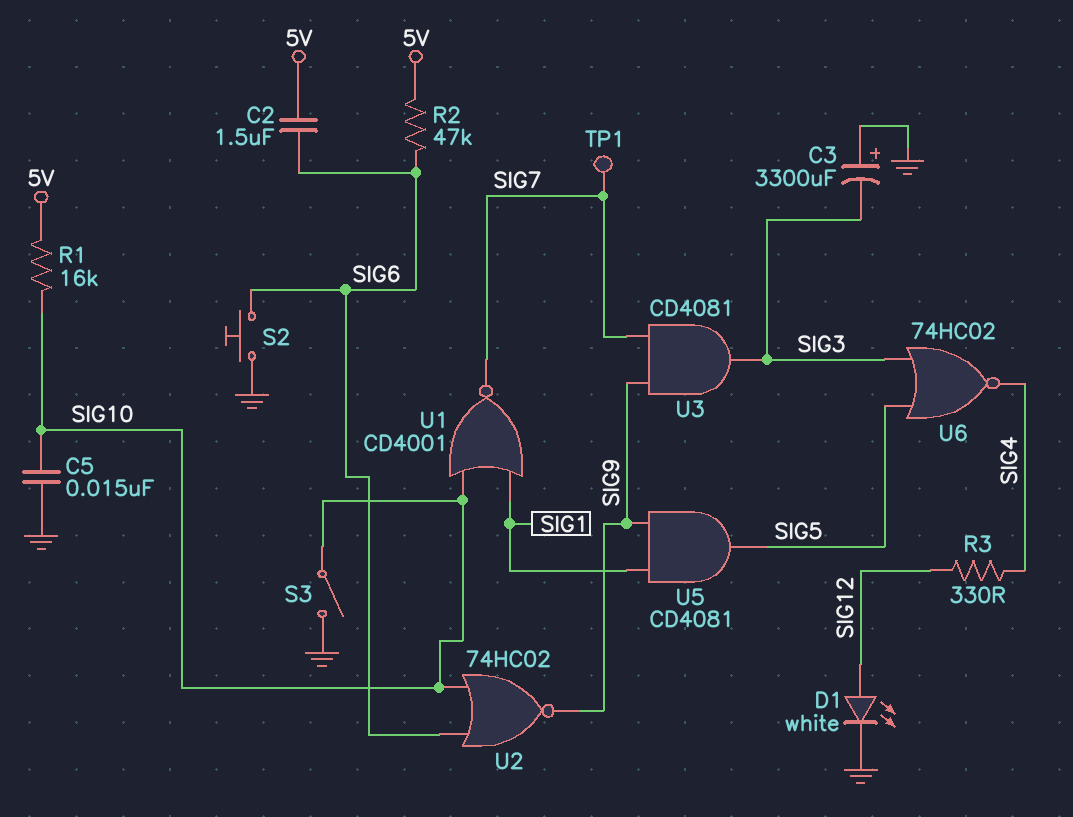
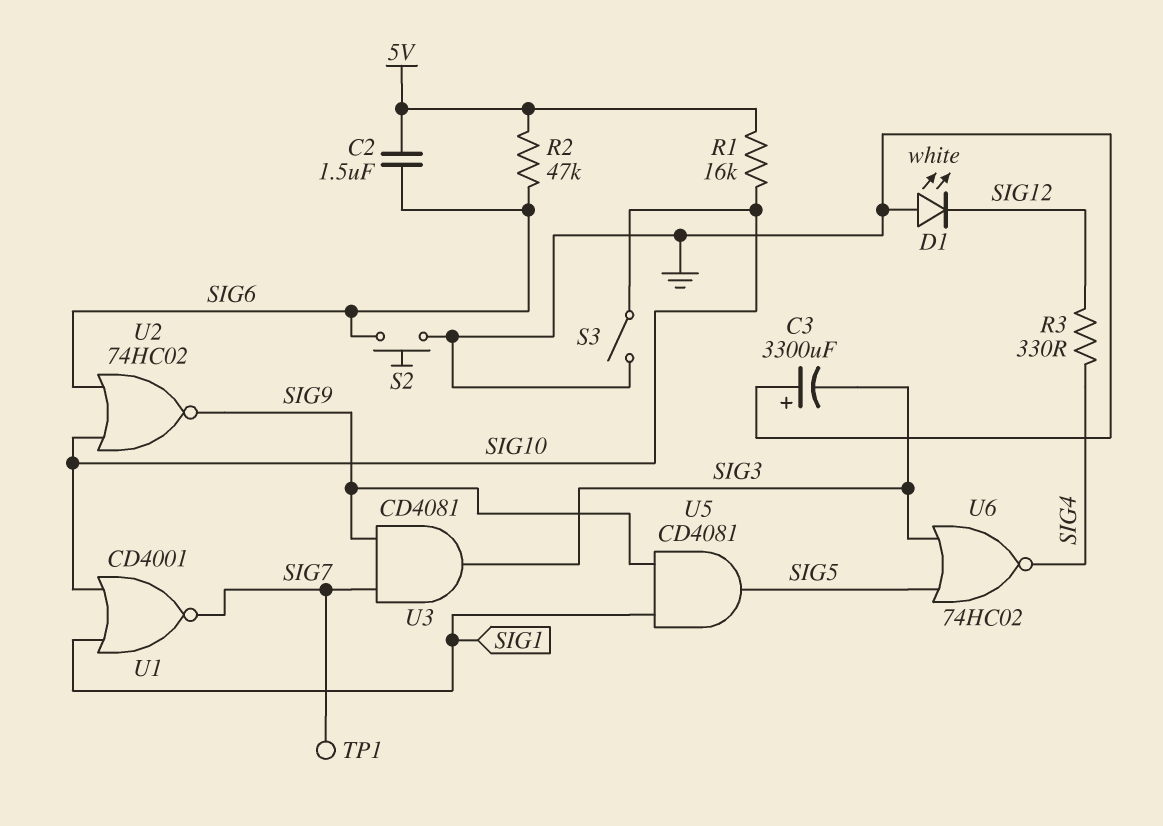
C5: 15nF (GND, SIG10) -> none
D1: LED white (A SIG12, K GND) -> LED white (A GND, K SIG12)

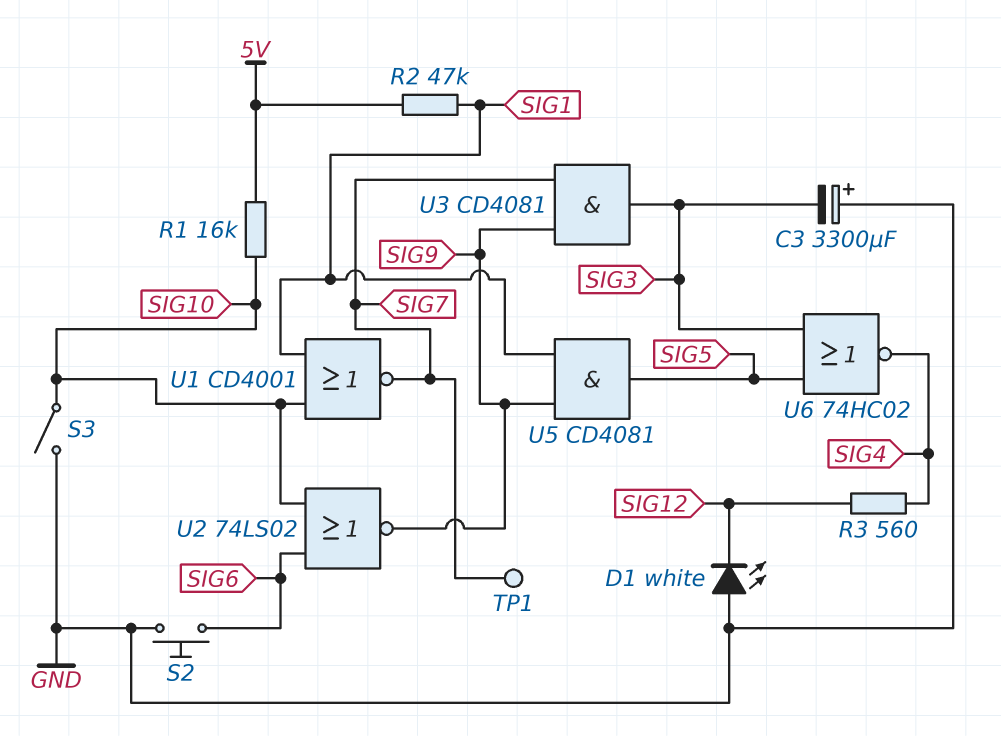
C2: 1.5uF (5V, SIG6) -> none
R2: 47k (5V, SIG6) -> 47k (5V, SIG1)
R3: 330 (SIG4, SIG12) -> 560 (SIG4, SIG12)
U2: NOR 74HC02 (in SIG6, in SIG10, out SIG9) -> NOR 74LS02 (in SIG6, in SIG10, out SIG9)

